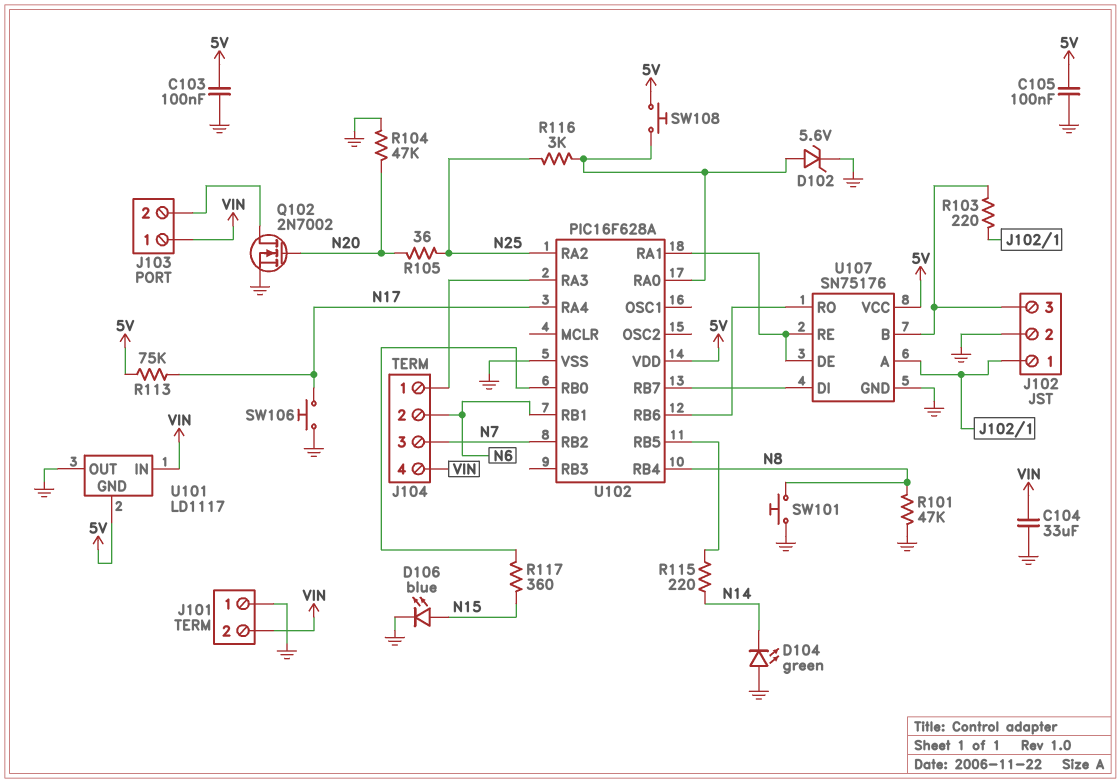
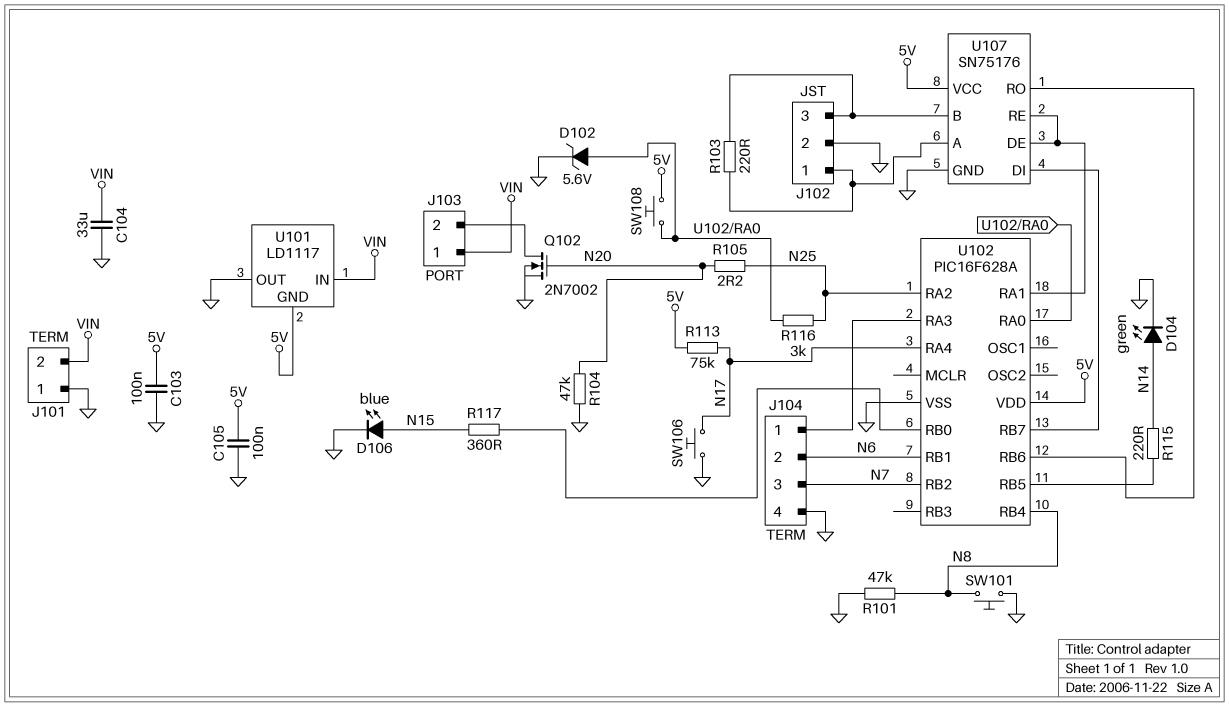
D104: LED green (A GND, K N14) -> LED green (A N14, K GND)
J104 pin 4: VIN -> GND
R105: 36 (N20, N25) -> 2.2 (N20, N25)

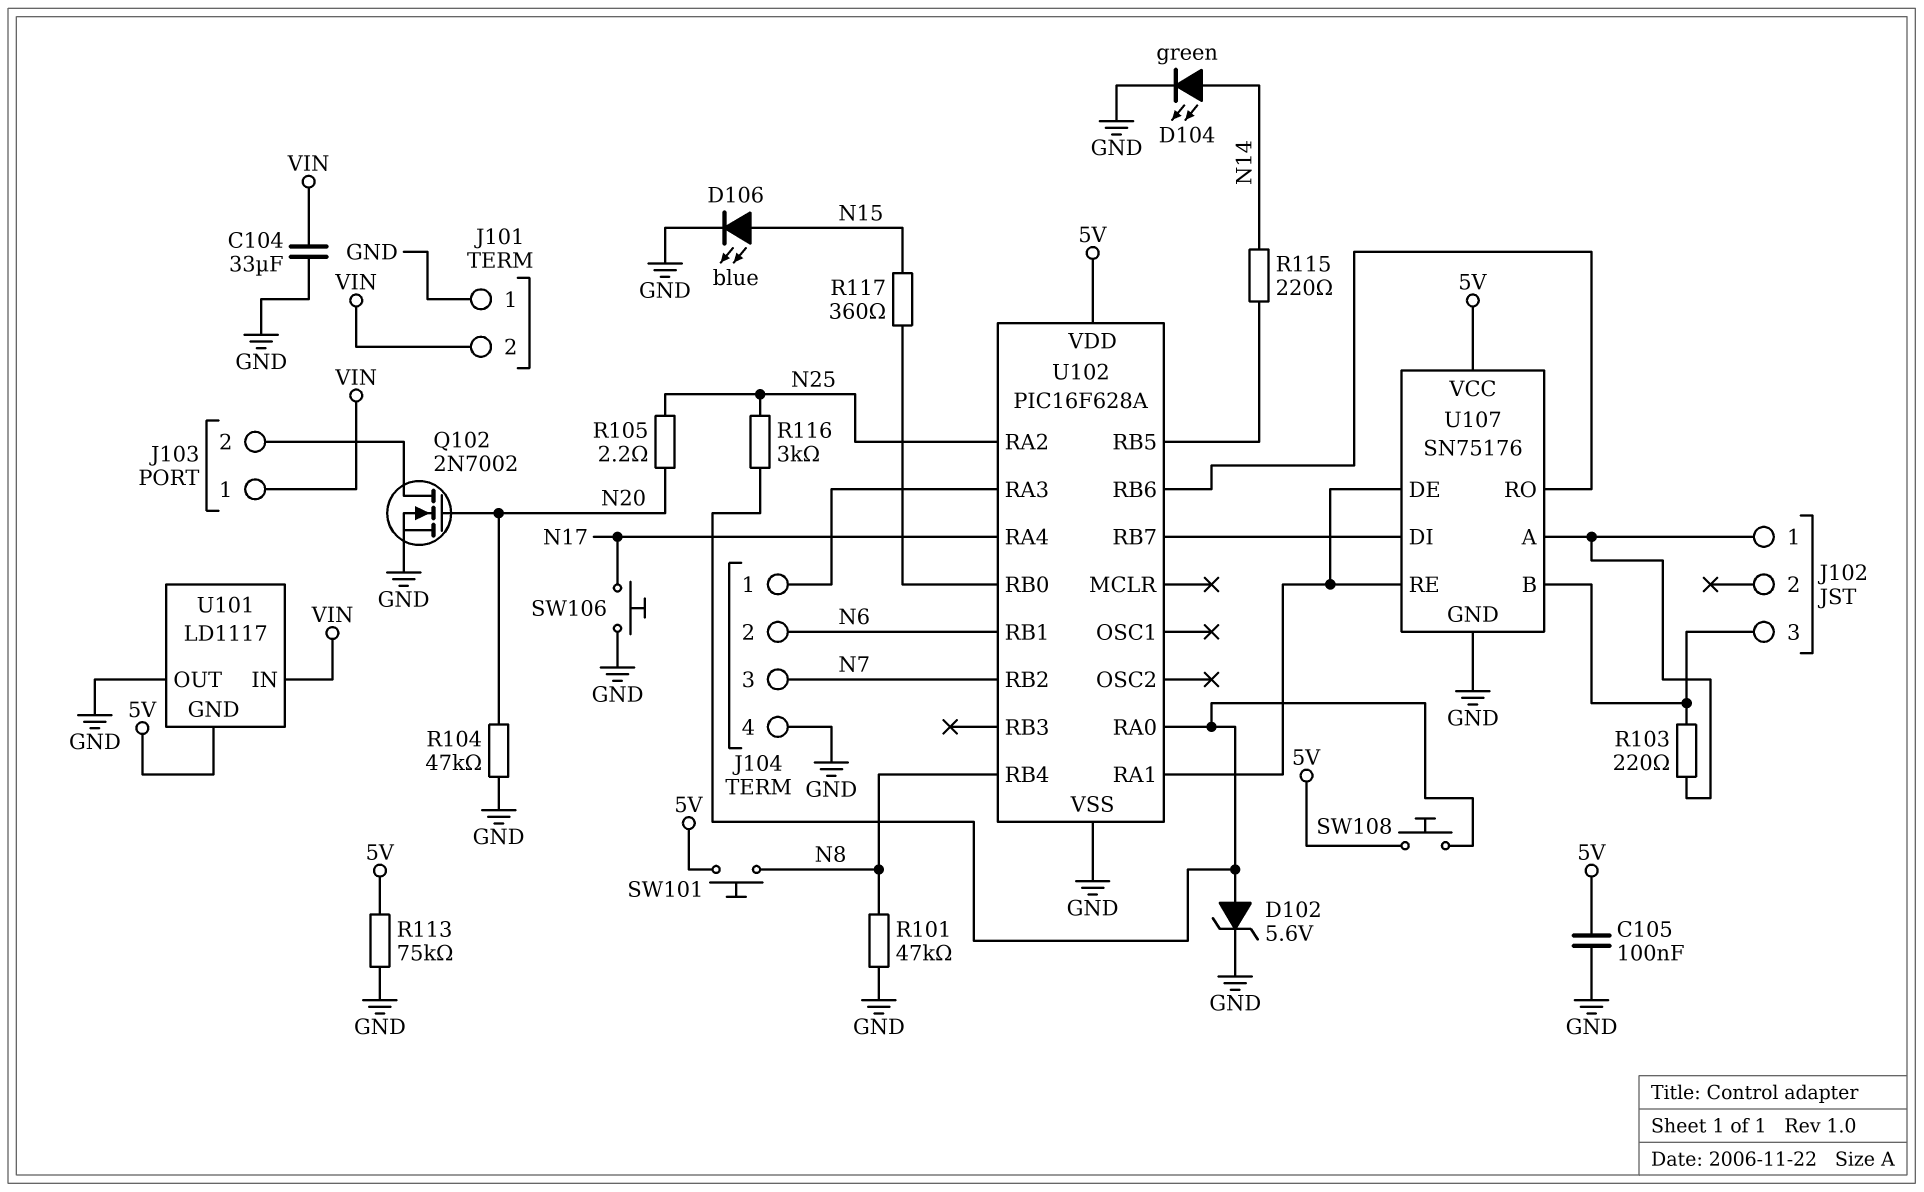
C103: 100nF (5V, GND) -> none
J102 pin 2: GND -> none
R113: 75k (5V, N17) -> 75k (5V, GND)
SW101: button (GND, N8) -> button (5V, N8)

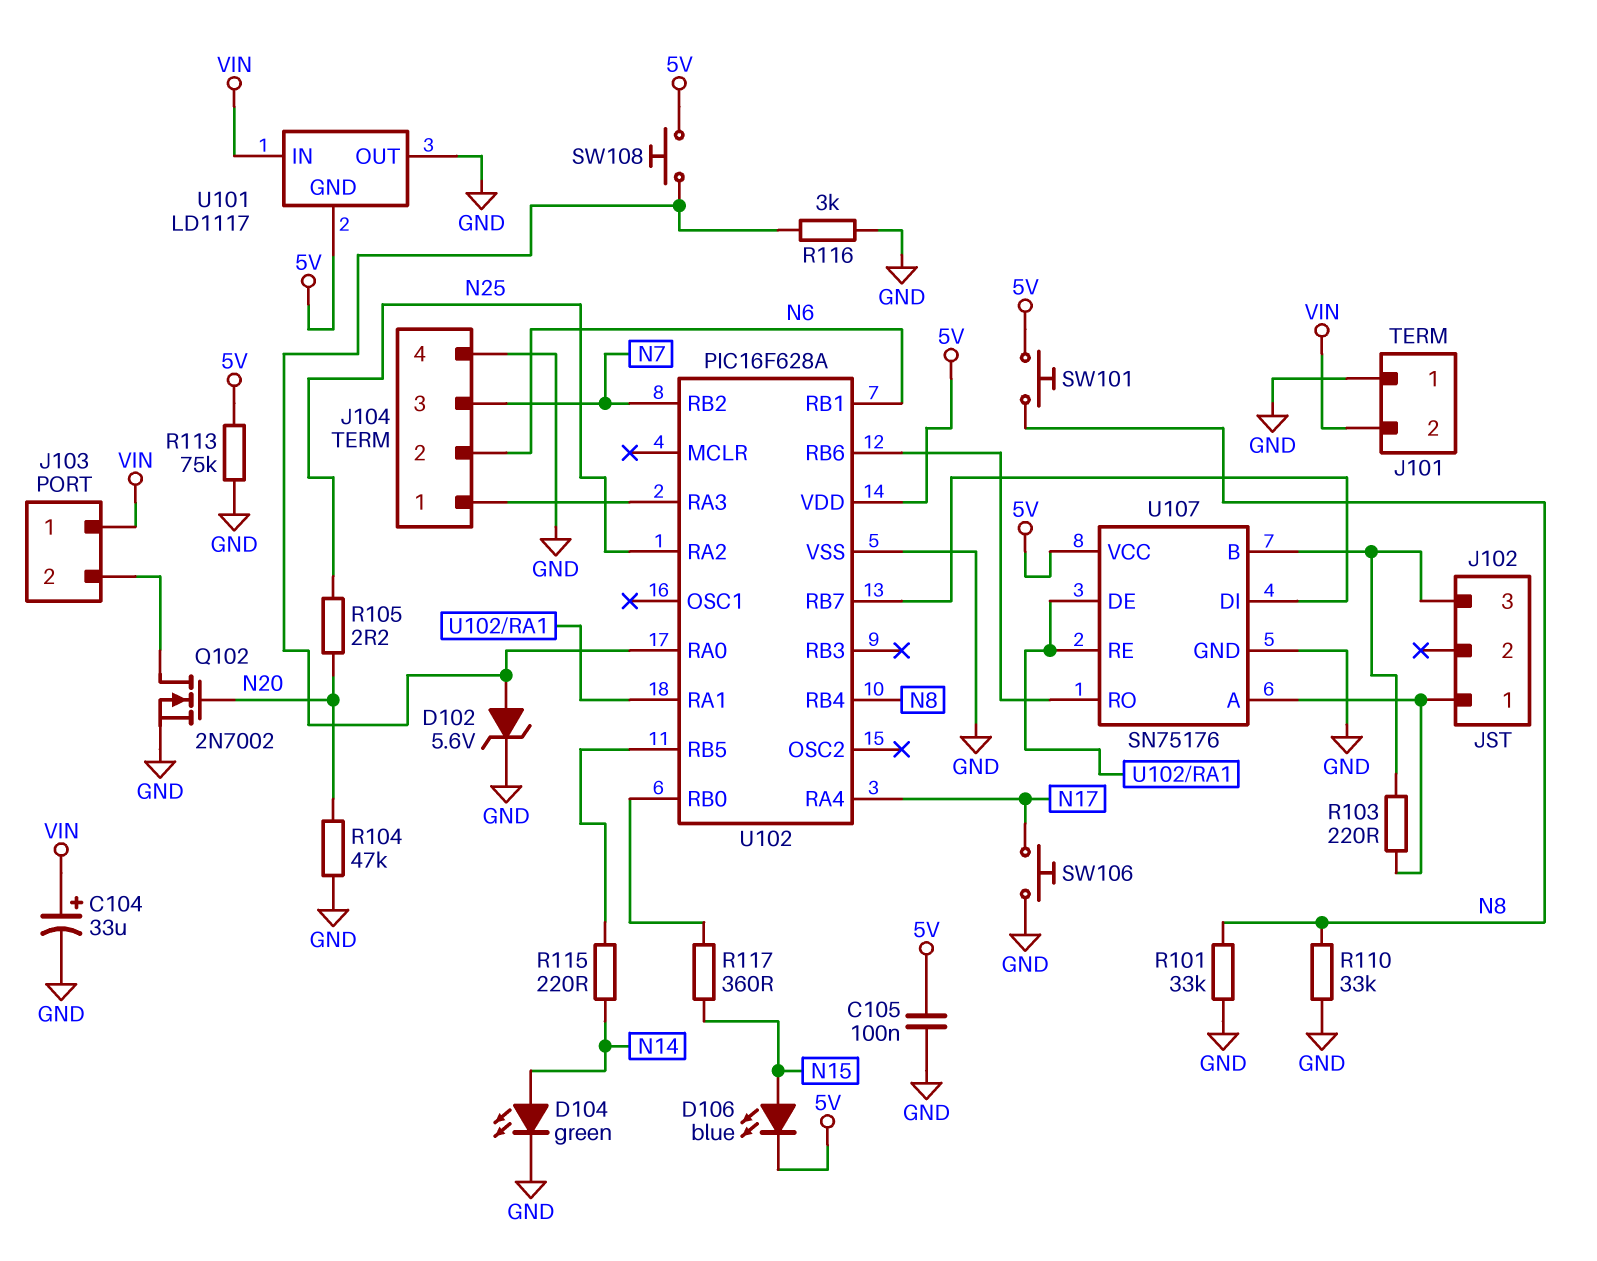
C104: 33uF (GND, VIN) -> 33uF (plus VIN, minus GND)
D106: LED blue (A N15, K GND) -> LED blue (A N15, K 5V)
R101: 47k (GND, N8) -> 33k (GND, N8)
R110: none -> 33k (GND, N8)
R116: 3k (N25, U102/RA0) -> 3k (GND, U102/RA0)

